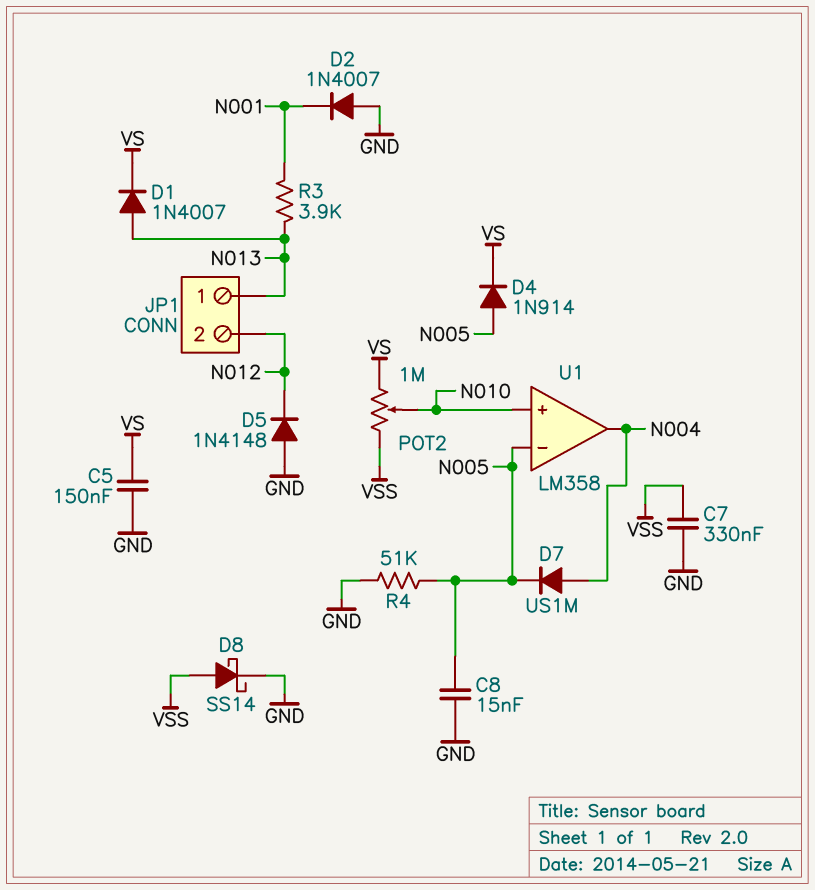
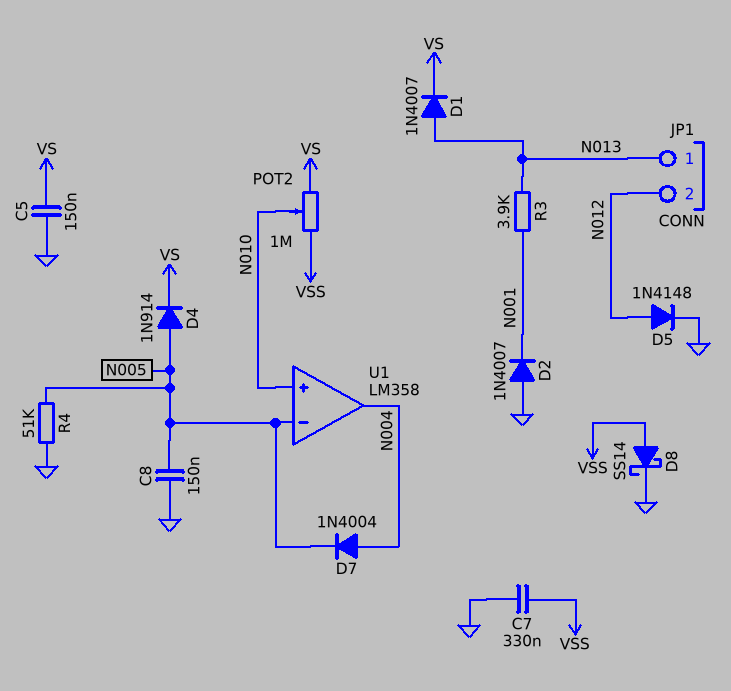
C8: 15nF (GND, N005) -> 150nF (GND, N005)
D5: diode 1N4148 (A GND, K N012) -> diode 1N4148 (A N012, K GND)
D7: diode US1M (A N004, K N005) -> diode 1N4004 (A N004, K N005)

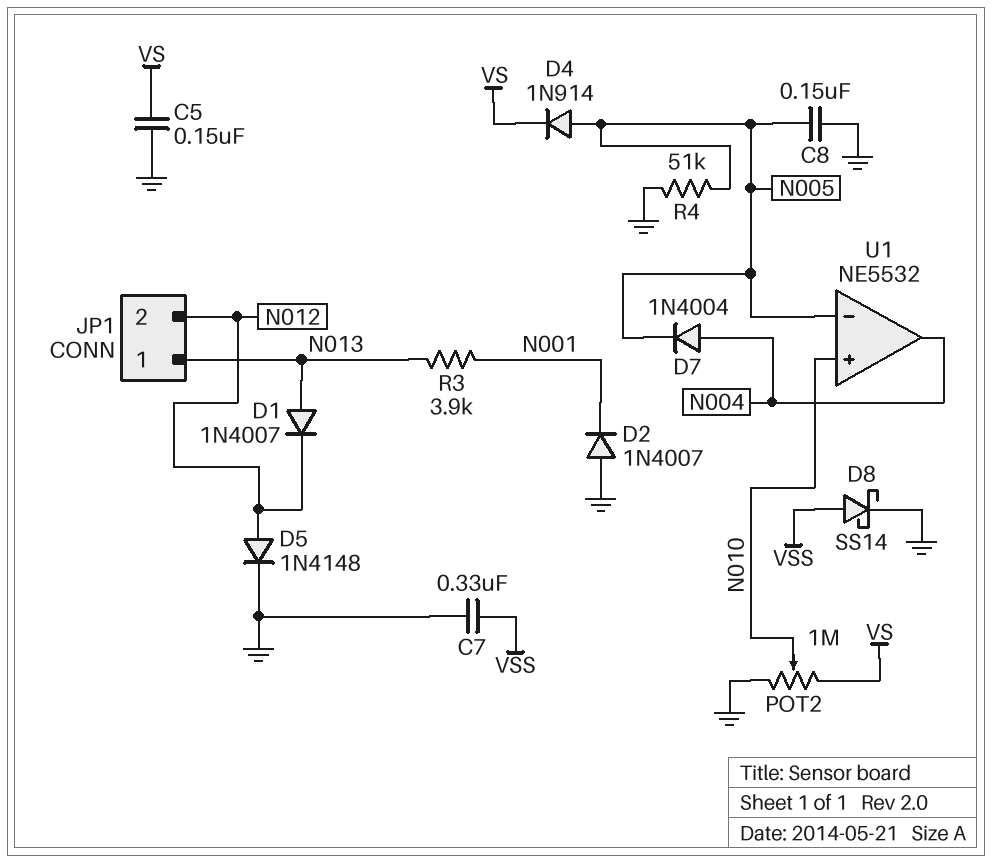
D1: diode 1N4007 (A N013, K VS) -> diode 1N4007 (A N013, K N012)
POT2: 1M (VS, VSS, wiper N010) -> 1M (GND, VS, wiper N010)
U1: LM358 -> NE5532

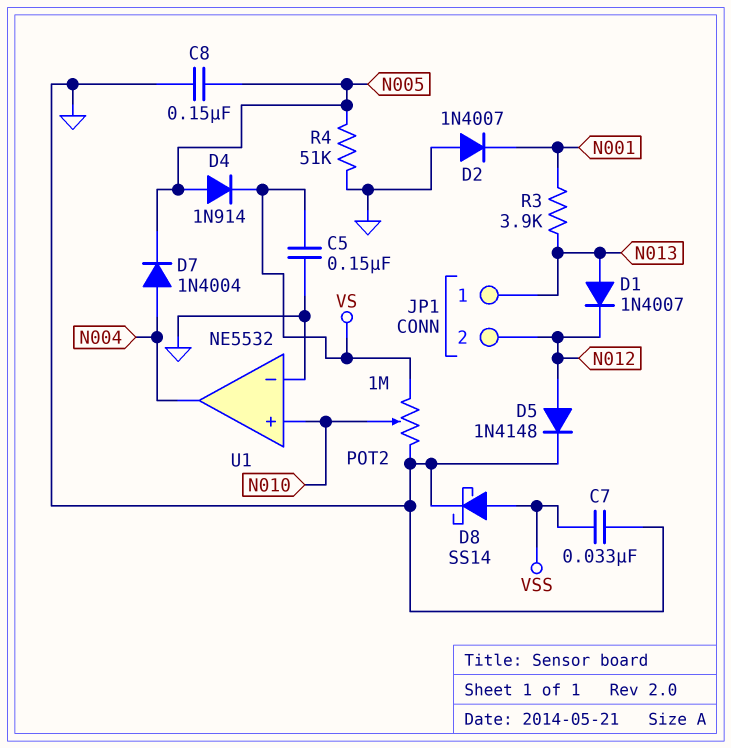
C7: 330nF (GND, VSS) -> 33nF (GND, VSS)
U1 pin in-: N005 -> GND

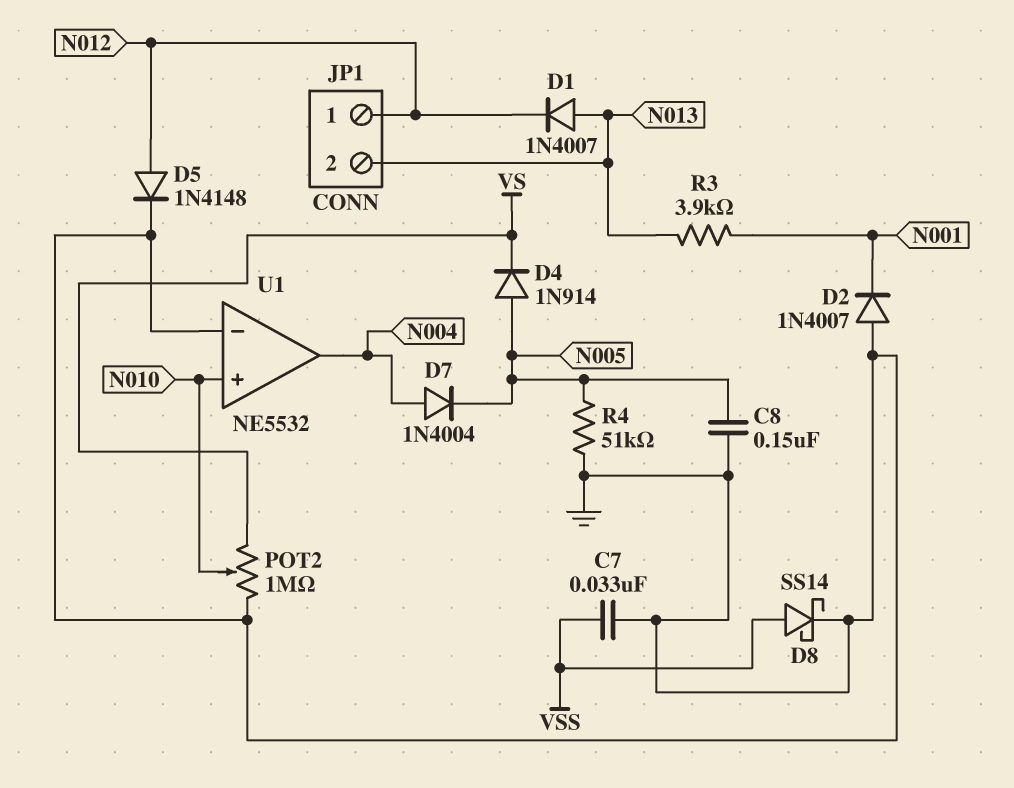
C5: 150nF (GND, VS) -> none
JP1 pin 1: N013 -> N012
JP1 pin 2: N012 -> N013

